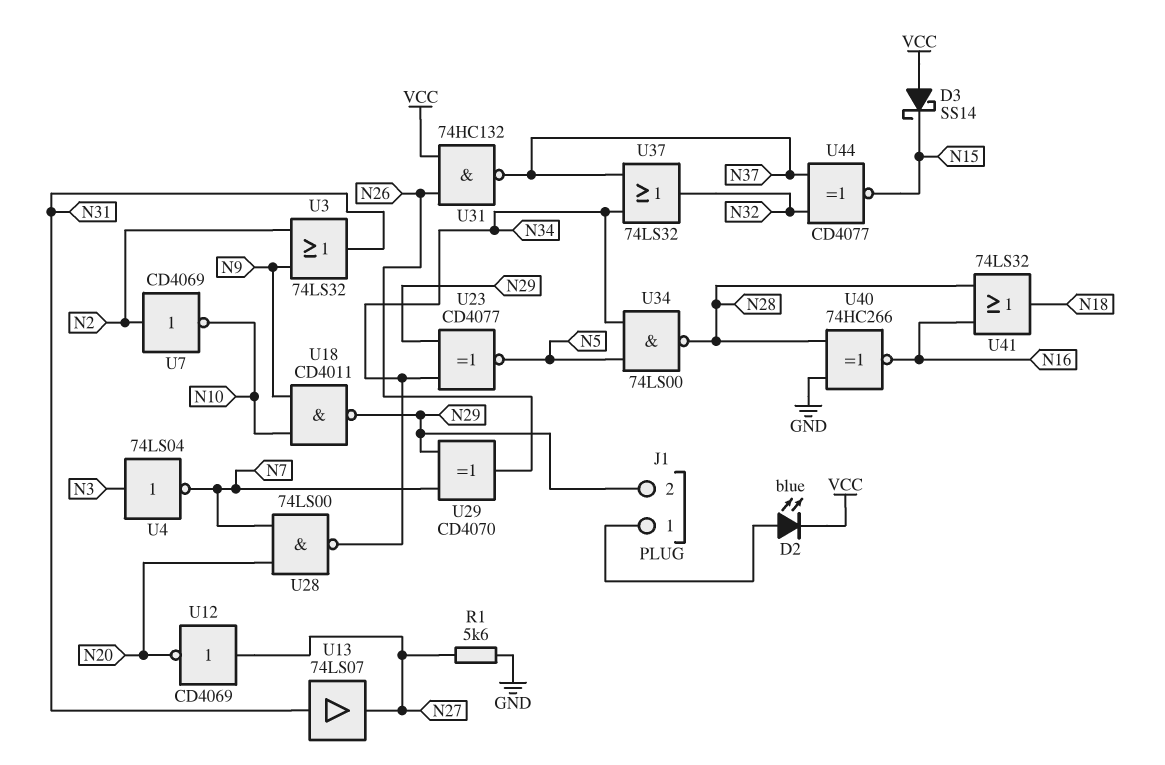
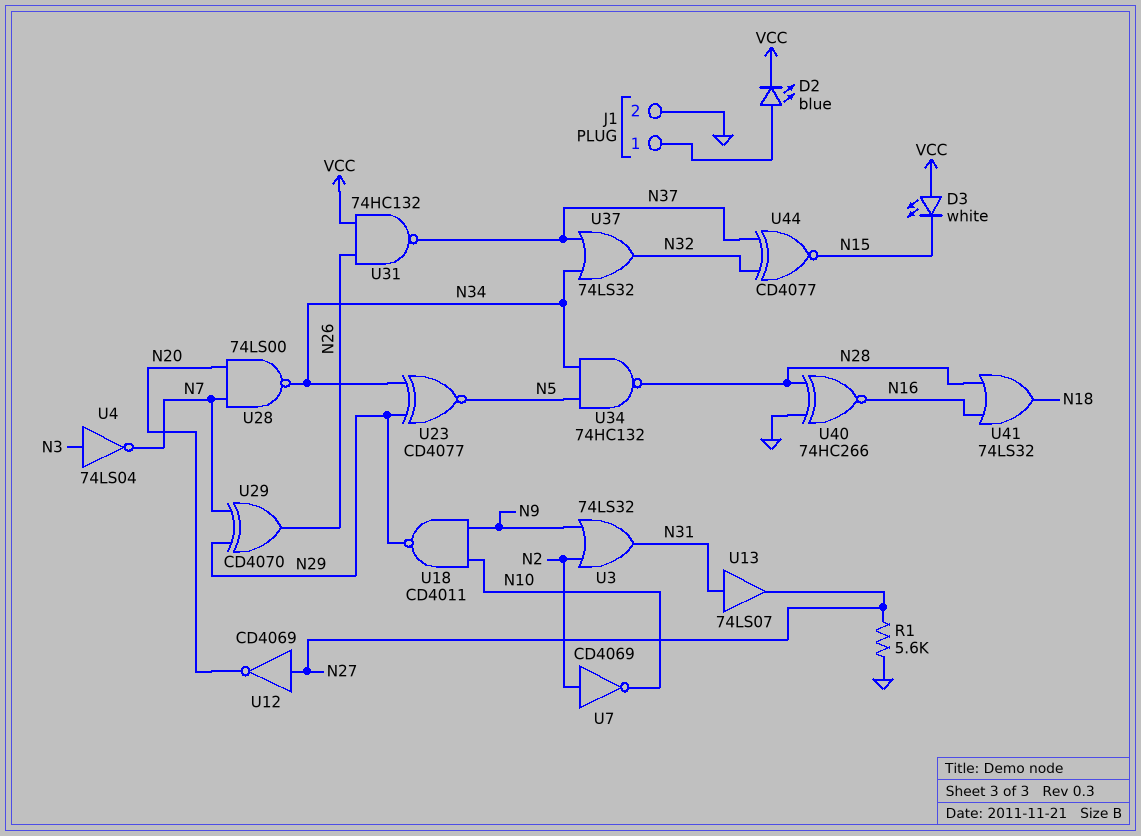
D3: schottky SS14 (A VCC, K N15) -> LED white (A VCC, K N15)
J1 pin 2: N29 -> GND
U34: NAND 74LS00 (in N5, in N34, out N28) -> NAND 74HC132 (in N5, in N34, out N28)

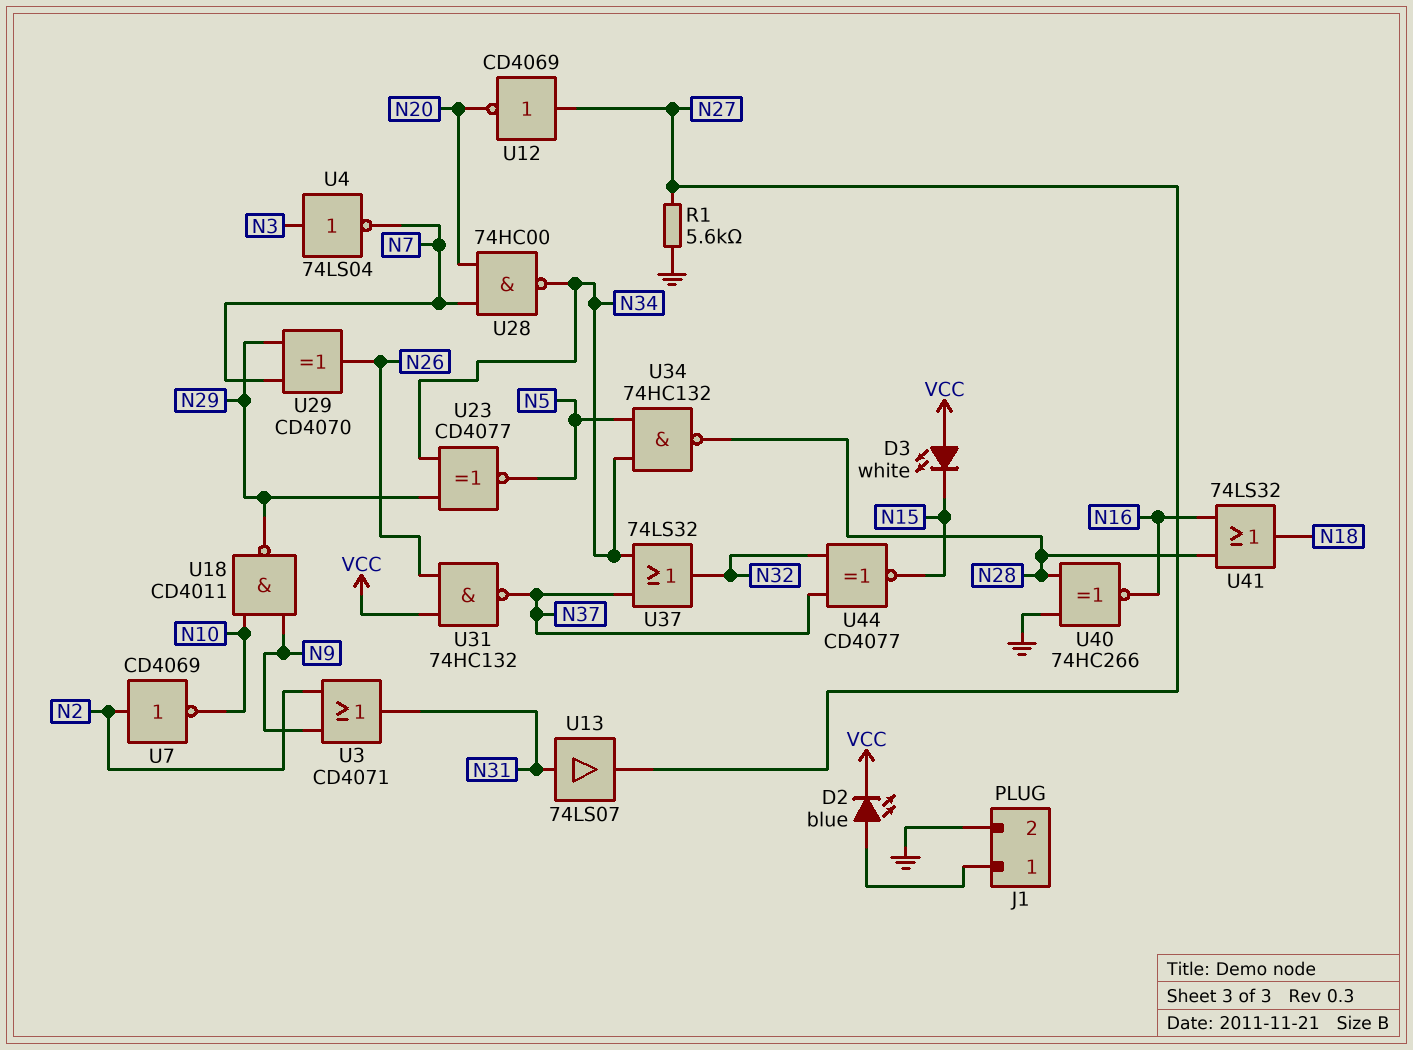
U3: OR 74LS32 (in N2, in N9, out N31) -> OR CD4071 (in N2, in N9, out N31)
U28: NAND 74LS00 (in N7, in N20, out N34) -> NAND 74HC00 (in N7, in N20, out N34)

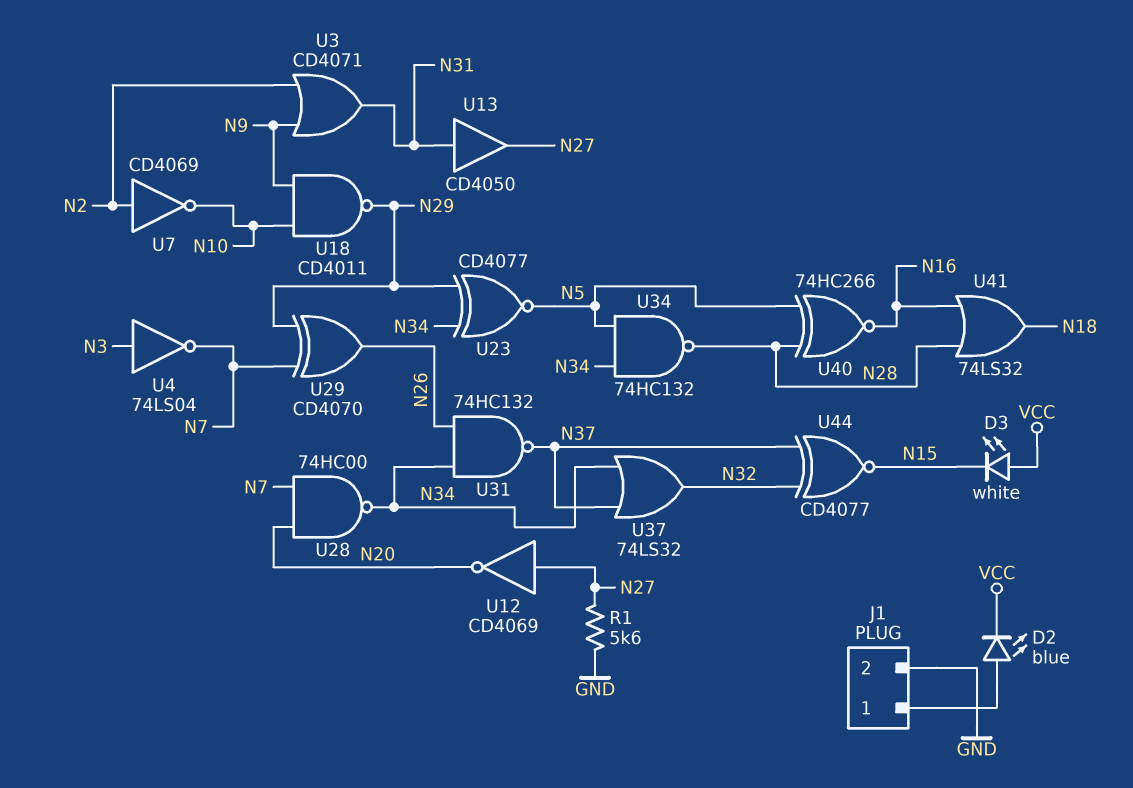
U13: buffer 74LS07 (in N31, out N27) -> buffer CD4050 (in N31, out N27)
U31: NAND 74HC132 (in N26, in VCC, out N37) -> NAND 74HC132 (in N26, in N34, out N37)
U40: XNOR 74HC266 (in GND, in N28, out N16) -> XNOR 74HC266 (in N5, in N28, out N16)

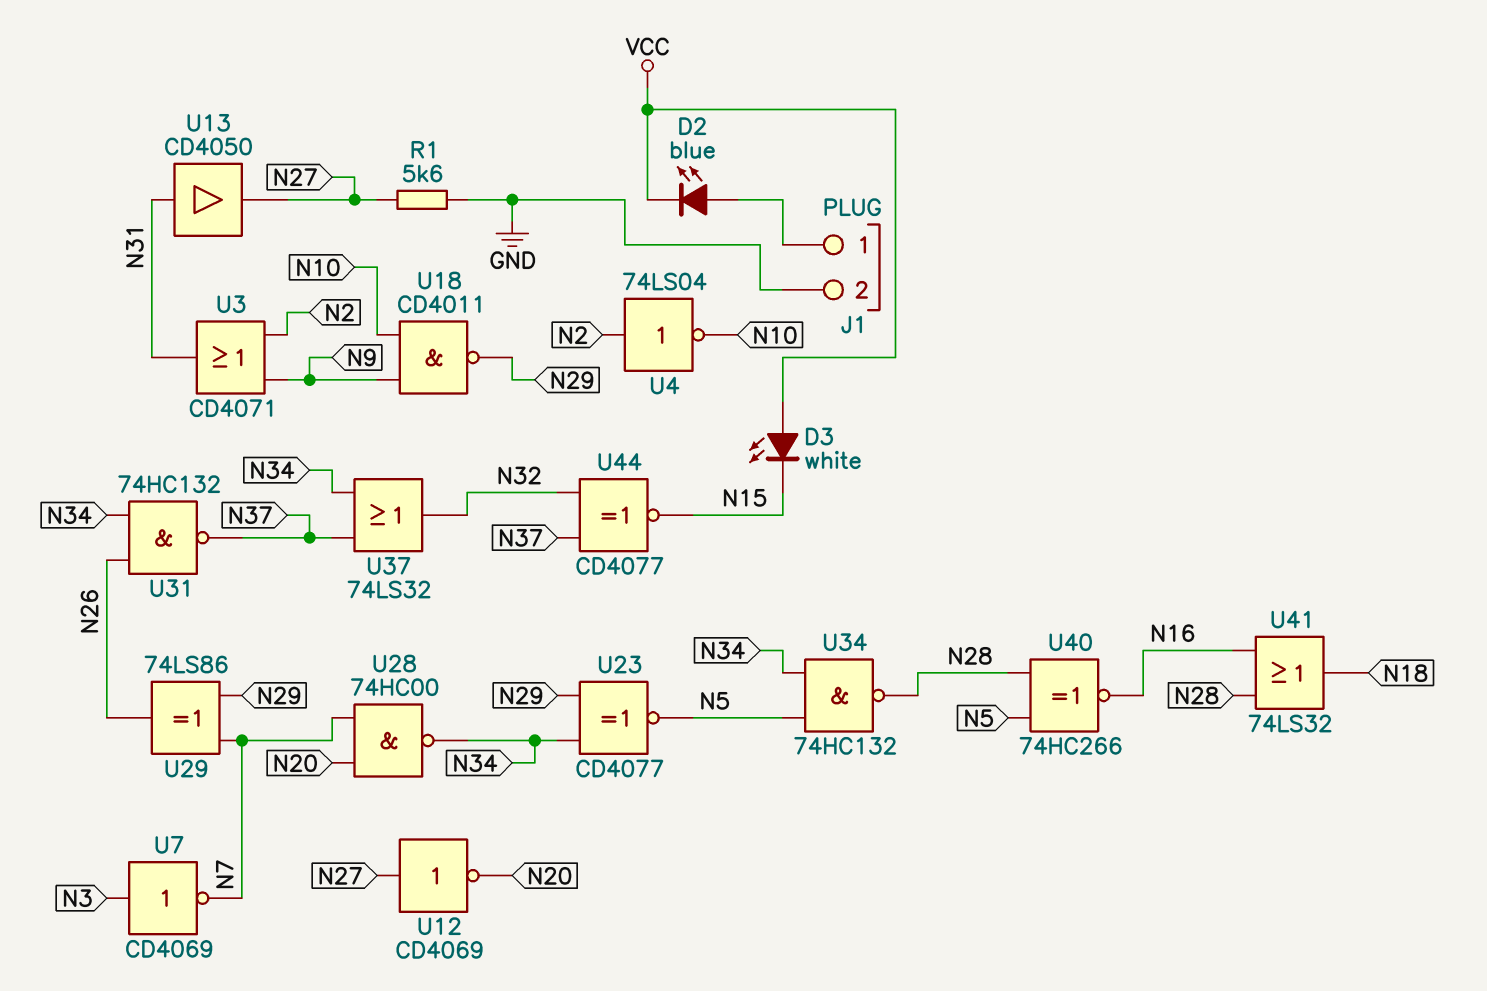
U4: NOT 74LS04 (in N3, out N7) -> NOT 74LS04 (in N2, out N10)
U7: NOT CD4069 (in N2, out N10) -> NOT CD4069 (in N3, out N7)
U29: XOR CD4070 (in N7, in N29, out N26) -> XOR 74LS86 (in N7, in N29, out N26)

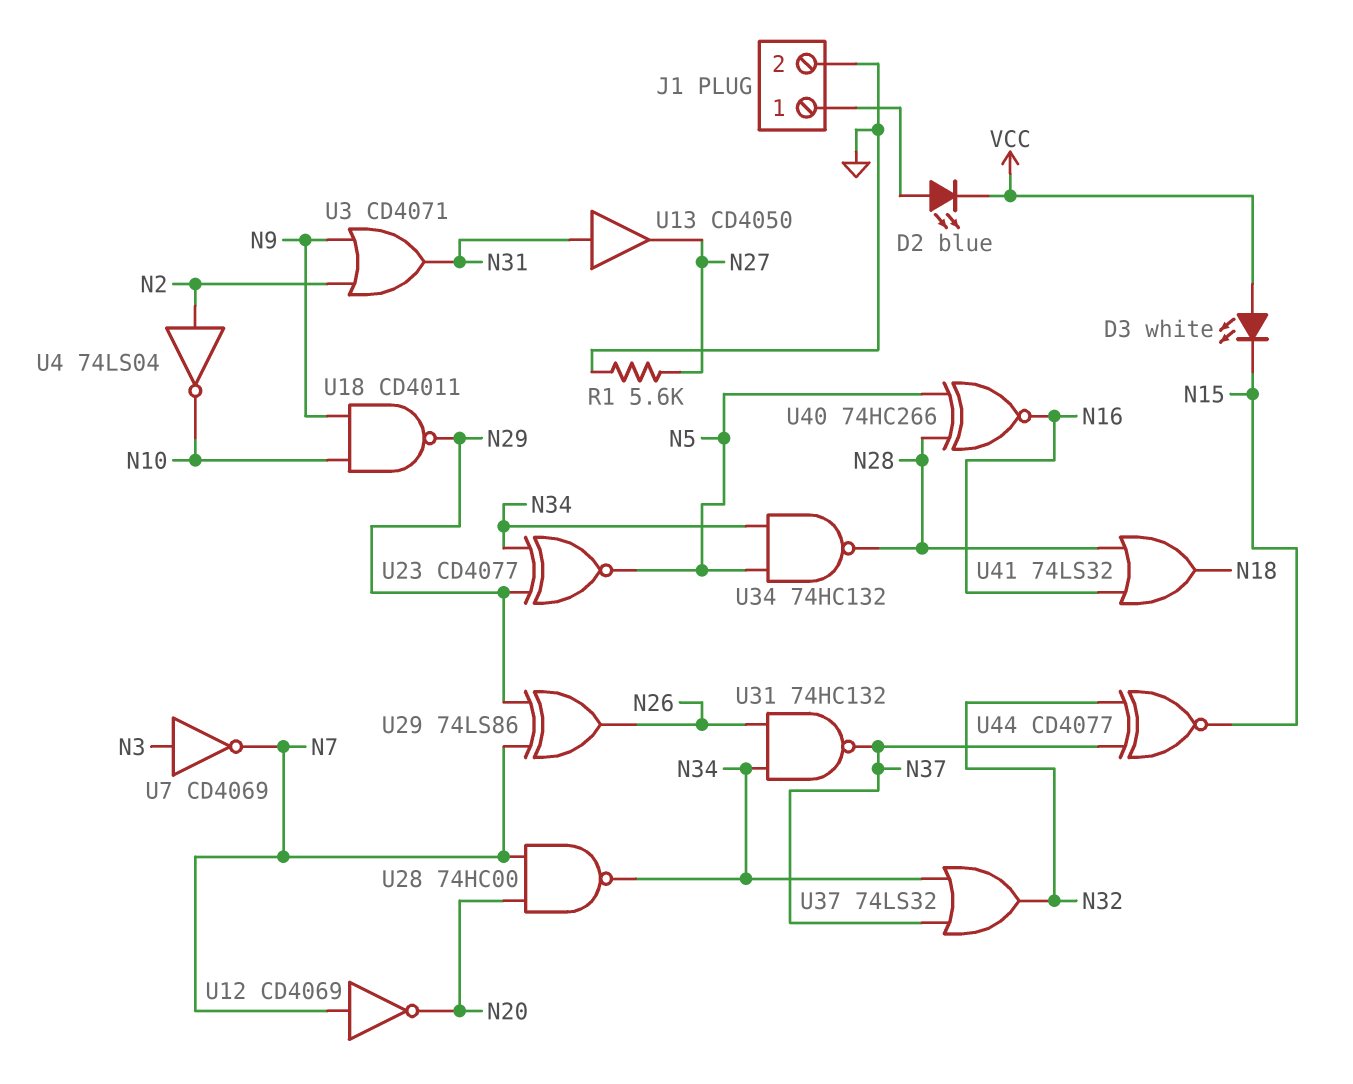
U12: NOT CD4069 (in N27, out N20) -> NOT CD4069 (in N7, out N20)

